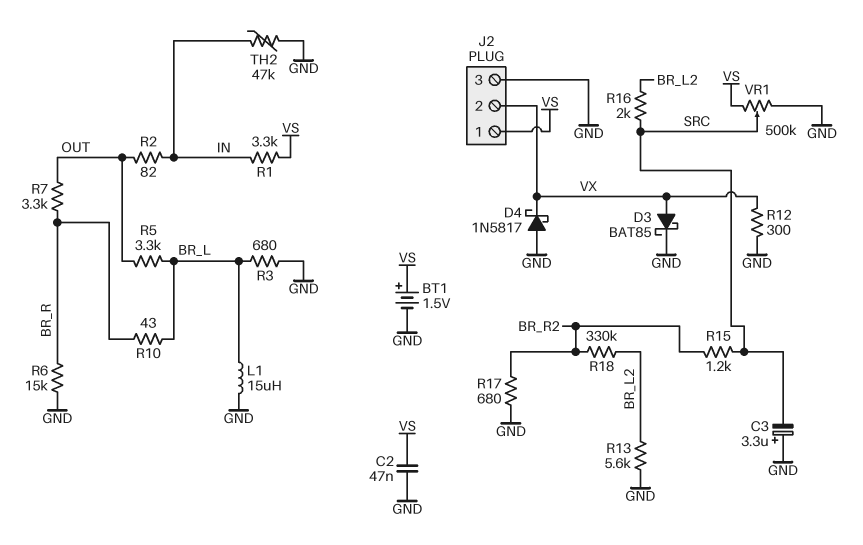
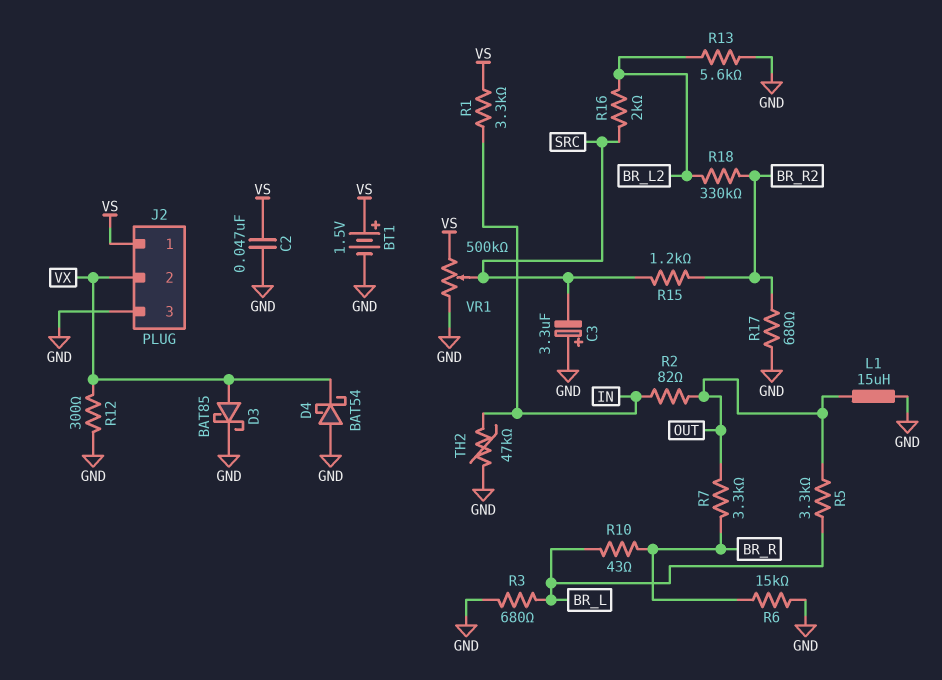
D4: schottky 1N5817 (A GND, K VX) -> schottky BAT54 (A GND, K VX)
L1: 15uH (BR_L, GND) -> 15uH (GND, OUT)

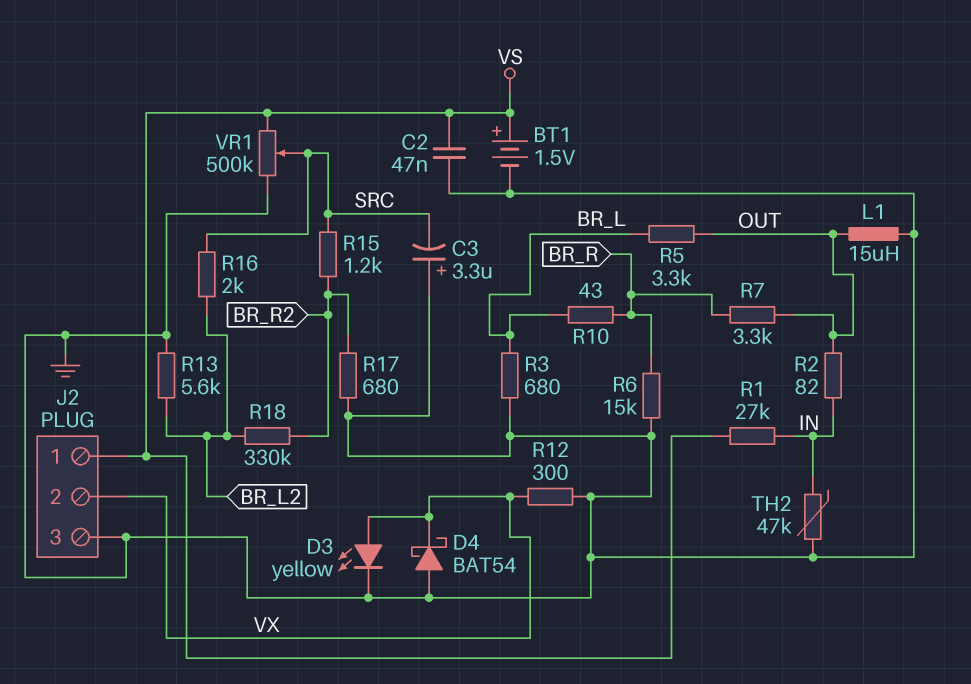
D3: schottky BAT85 (A VX, K GND) -> LED yellow (A VX, K GND)
R1: 3.3k (IN, VS) -> 27k (IN, VS)

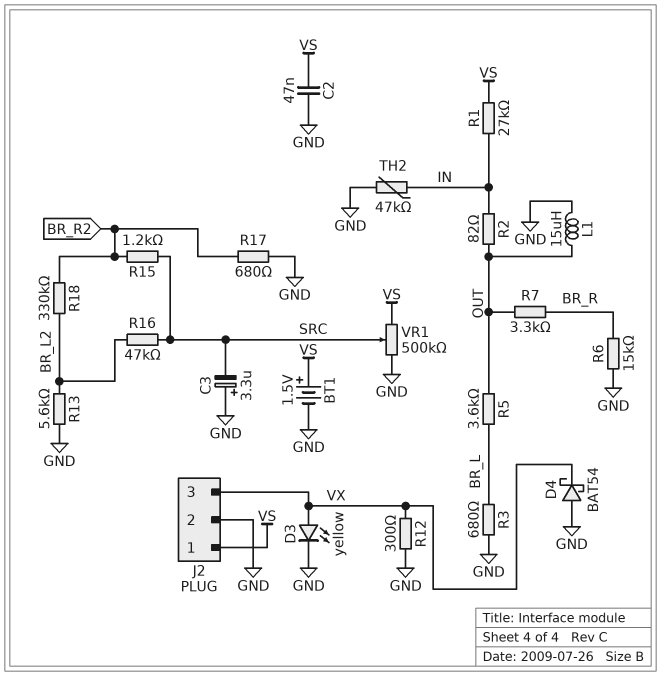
J2 pin 2: VX -> GND
J2 pin 3: GND -> VX
R5: 3.3k (BR_L, OUT) -> 3.6k (BR_L, OUT)
R10: 43 (BR_L, BR_R) -> none
R16: 2k (BR_L2, SRC) -> 47k (BR_L2, SRC)

